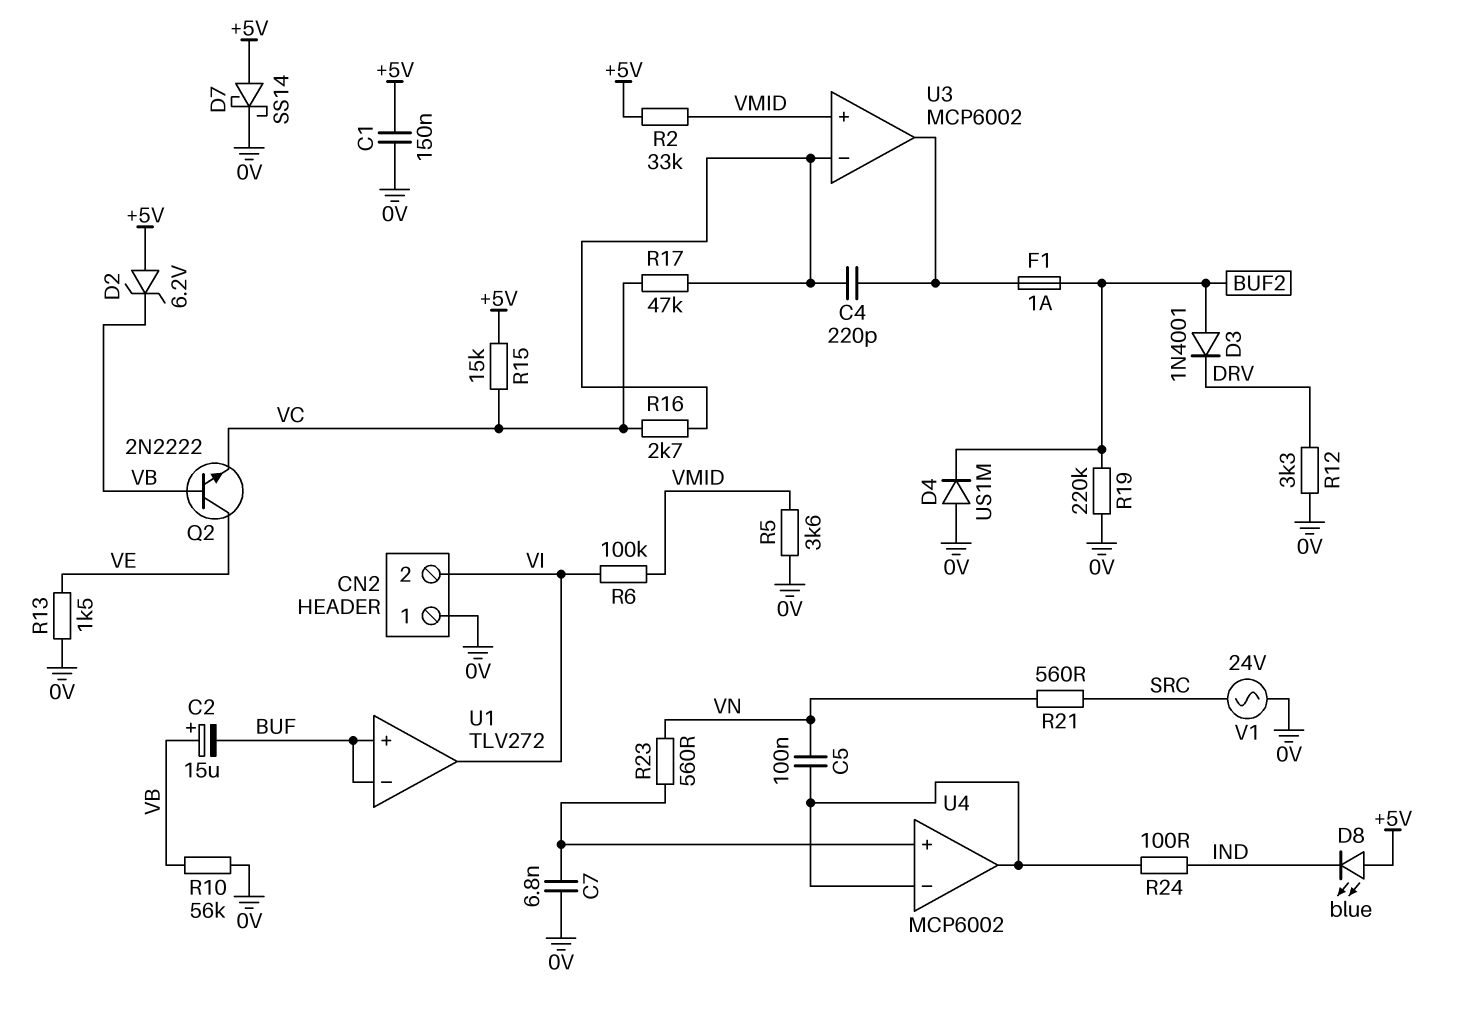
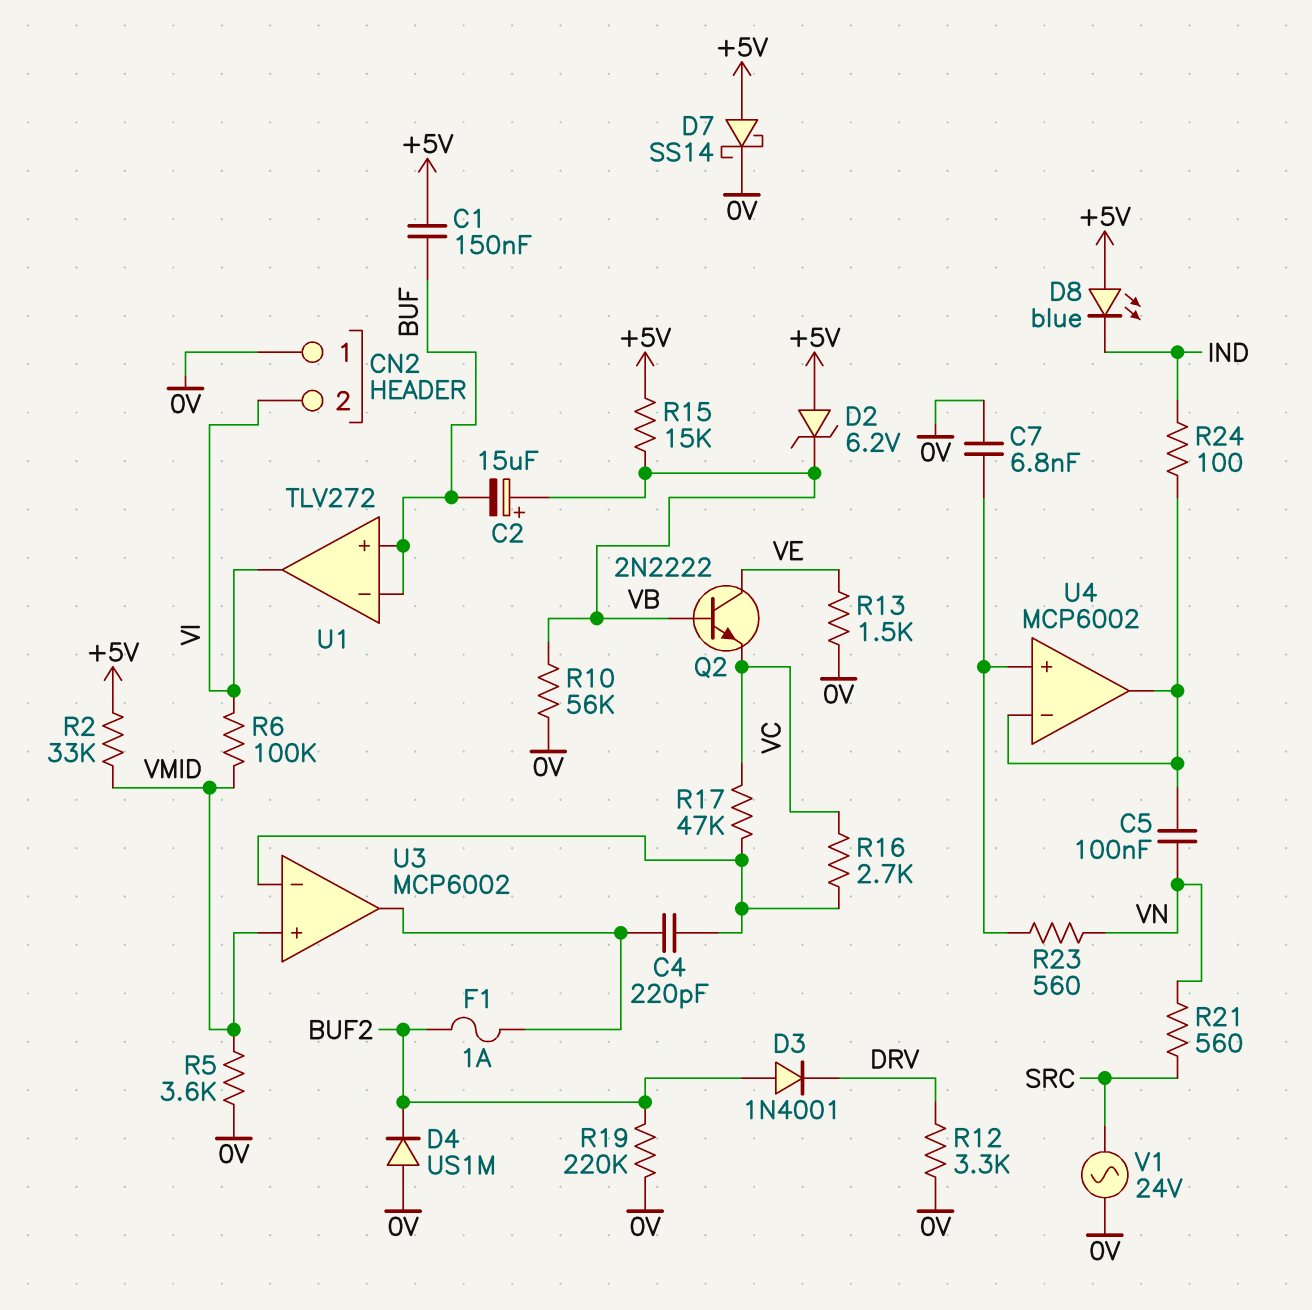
C1: 150nF (+5V, 0V) -> 150nF (+5V, BUF)
R15: 15k (+5V, VC) -> 15k (+5V, VB)

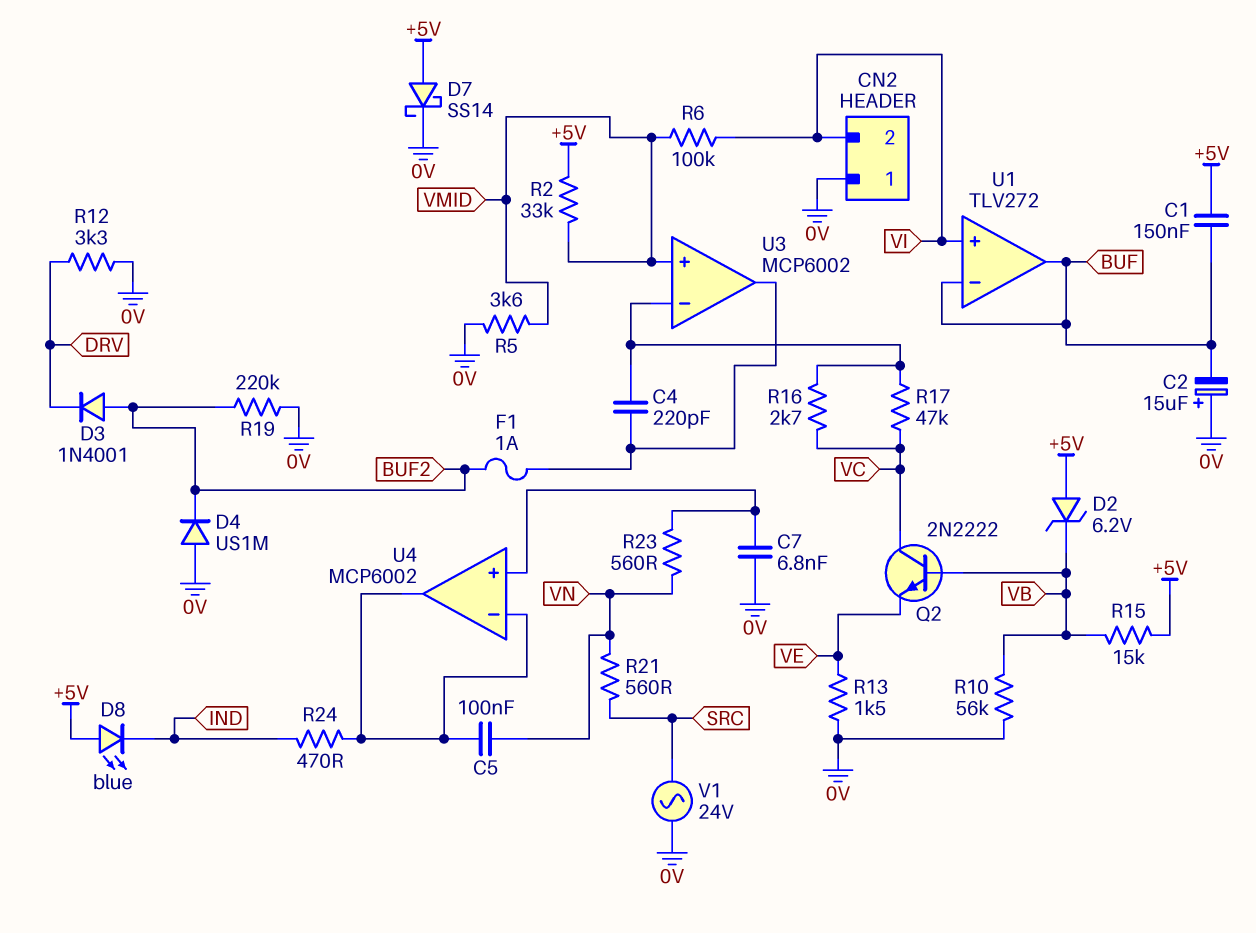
C2: 15uF (plus VB, minus BUF) -> 15uF (plus 0V, minus BUF)
Q2: NPN 2N2222 (B VB, C VE, E VC) -> NPN 2N2222 (B VB, C VC, E VE)
R24: 100 (IND, U4/in-) -> 470 (IND, U4/in-)
U1 pin in+: BUF -> VI
U1 pin out: VI -> BUF

